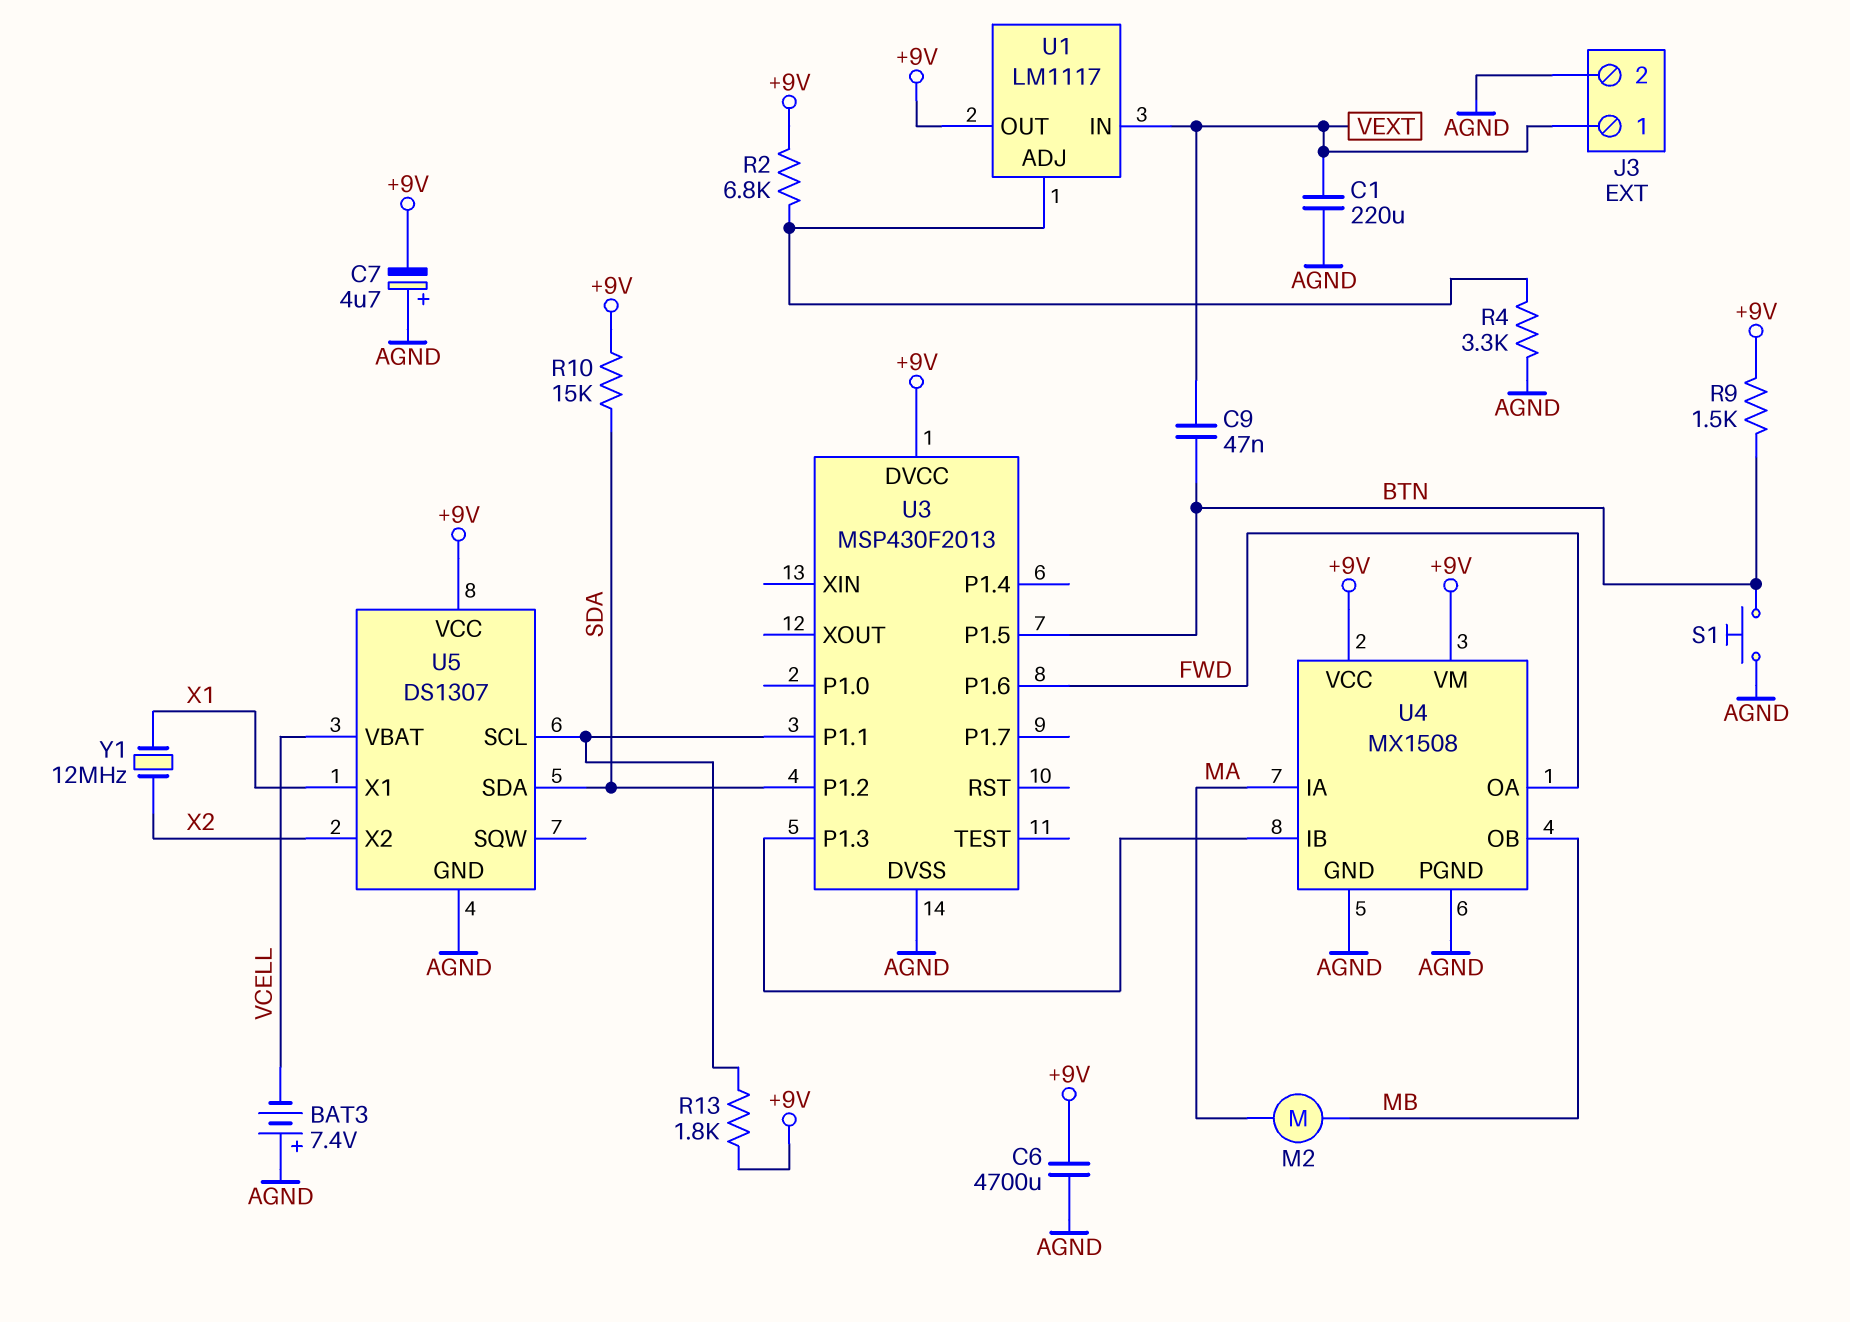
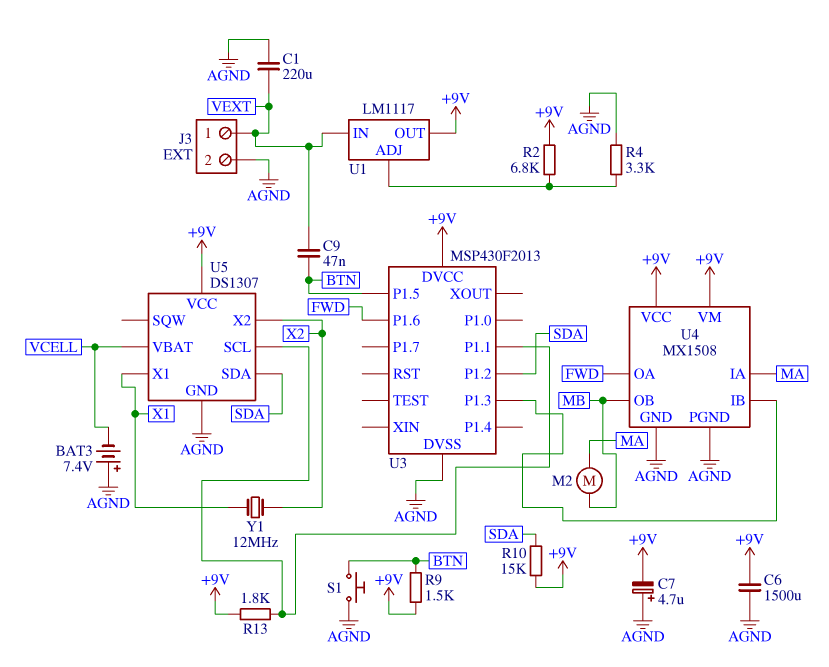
C6: 4700uF (+9V, AGND) -> 1500uF (+9V, AGND)

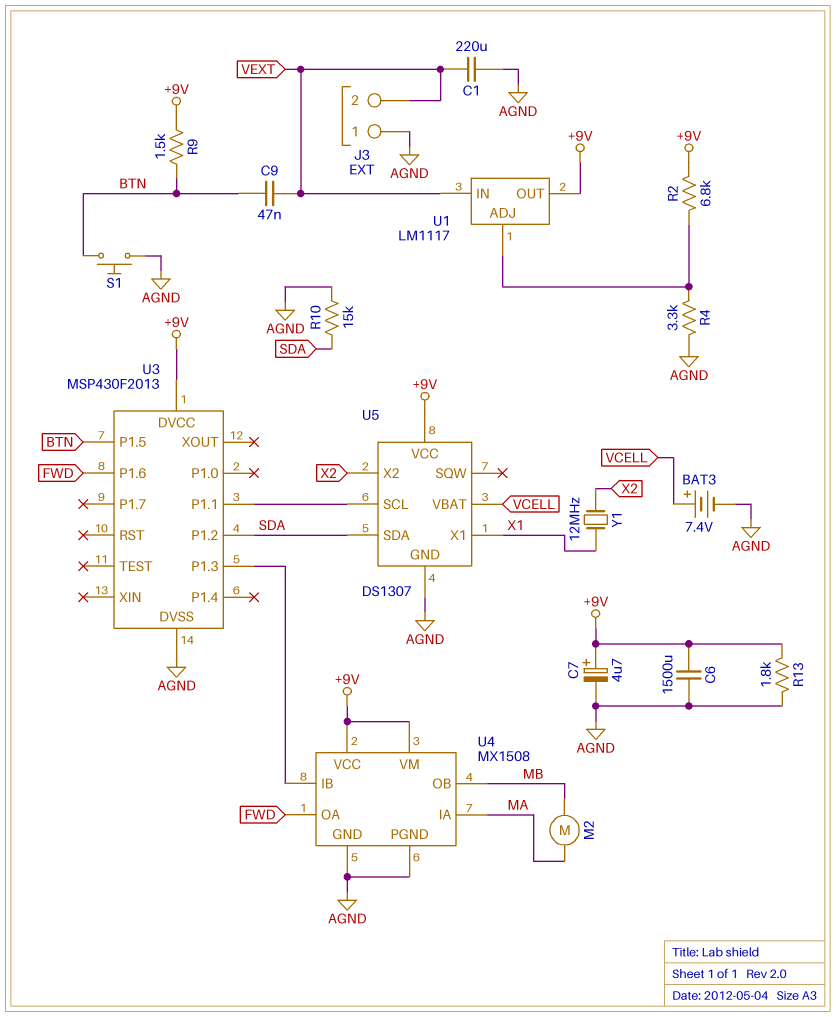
BAT3: 7.4V (plus AGND, minus VCELL) -> 7.4V (plus VCELL, minus AGND)
C7: 4.7uF (plus AGND, minus +9V) -> 4.7uF (plus +9V, minus AGND)
J3 pin 1: VEXT -> AGND
J3 pin 2: AGND -> VEXT
R10: 15k (+9V, SDA) -> 15k (AGND, SDA)
R13: 1.8k (+9V, U3/P1.1) -> 1.8k (+9V, AGND)

